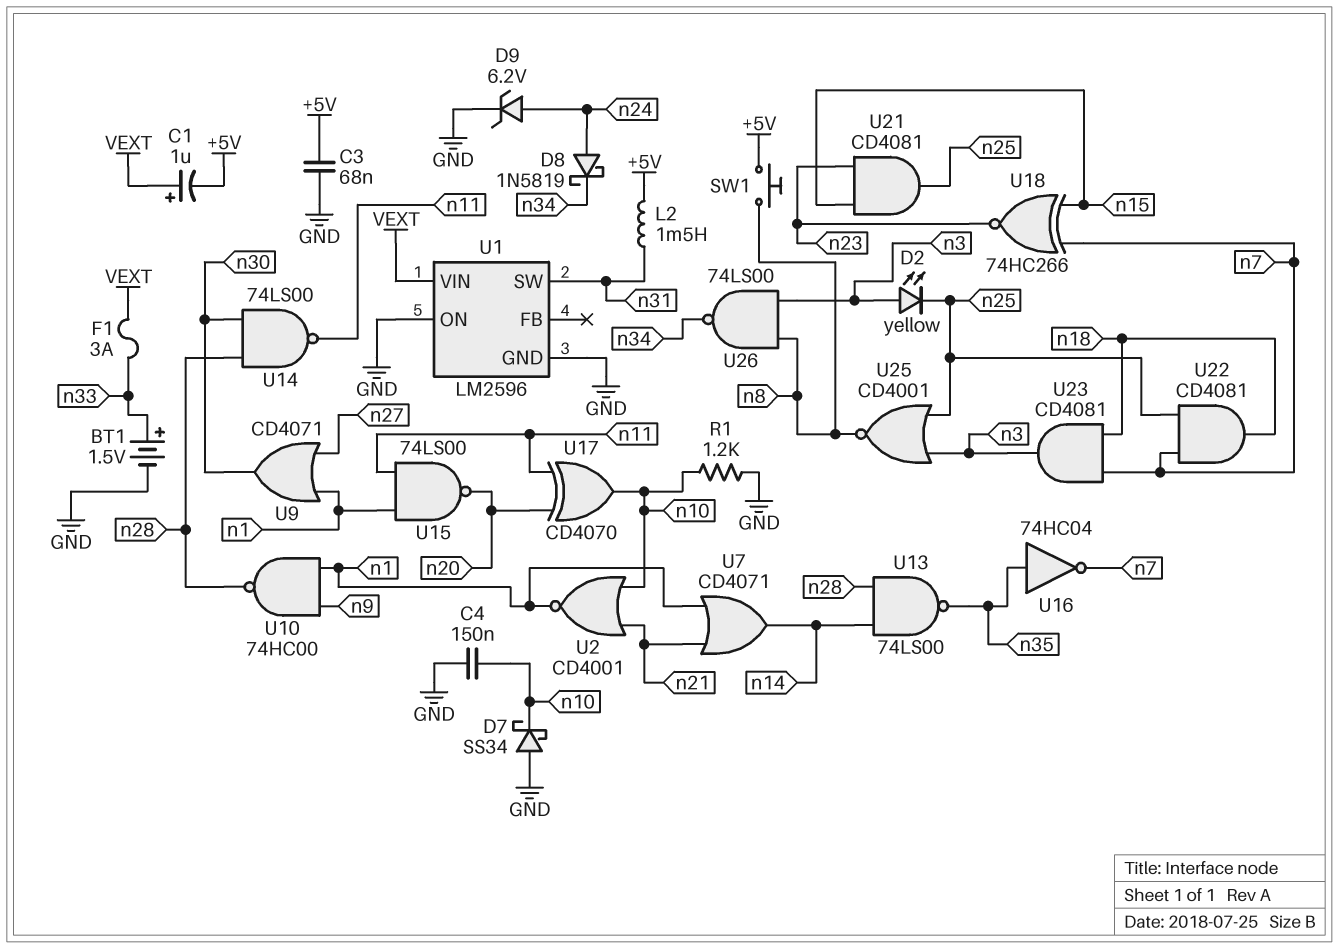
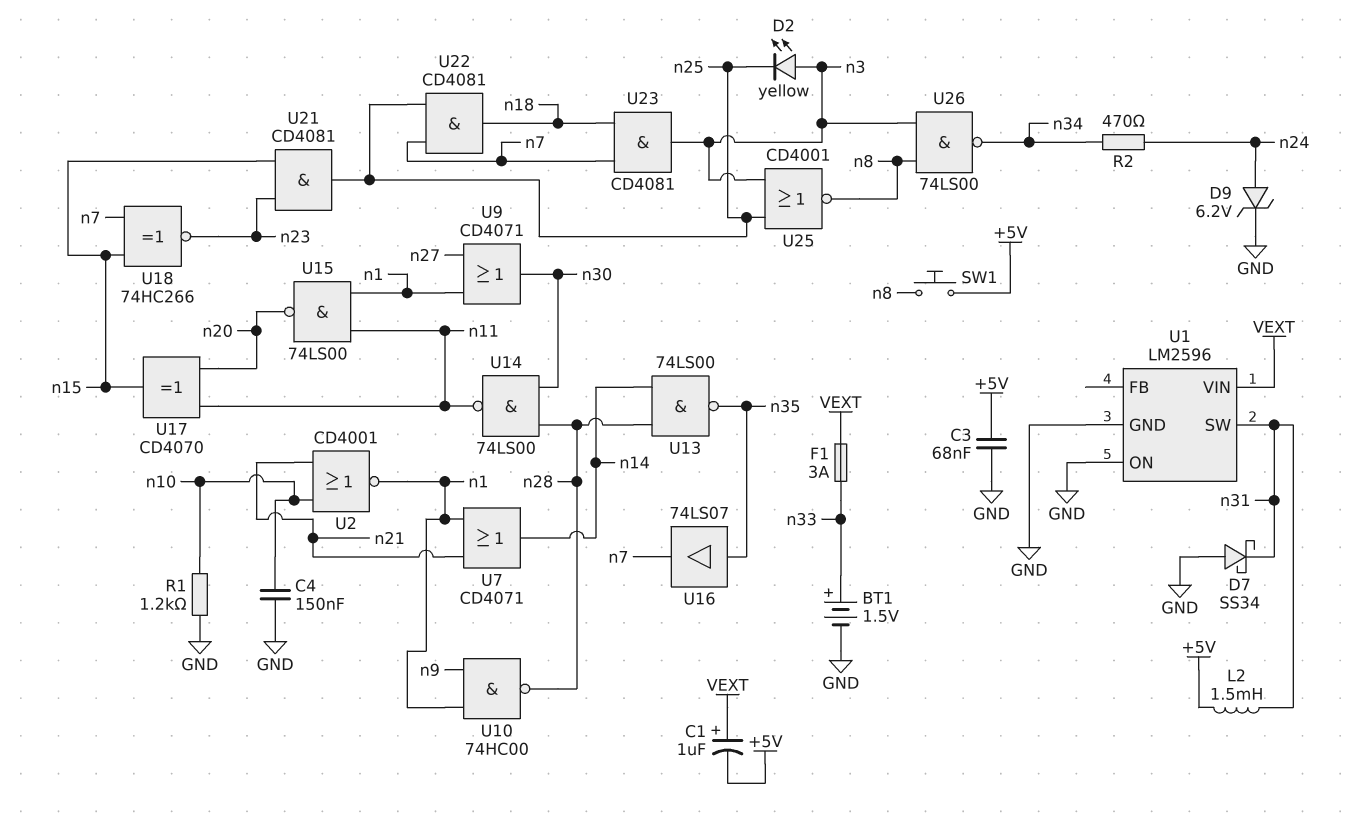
D7: schottky SS34 (A GND, K n10) -> schottky SS34 (A GND, K n31)
D8: schottky 1N5819 (A n24, K n34) -> none
R2: none -> 470 (n24, n34)
U16: NOT 74HC04 (in n35, out n7) -> buffer 74LS07 (in n35, out n7)
U17: XOR CD4070 (in n11, in n20, out n10) -> XOR CD4070 (in n11, in n20, out n15)

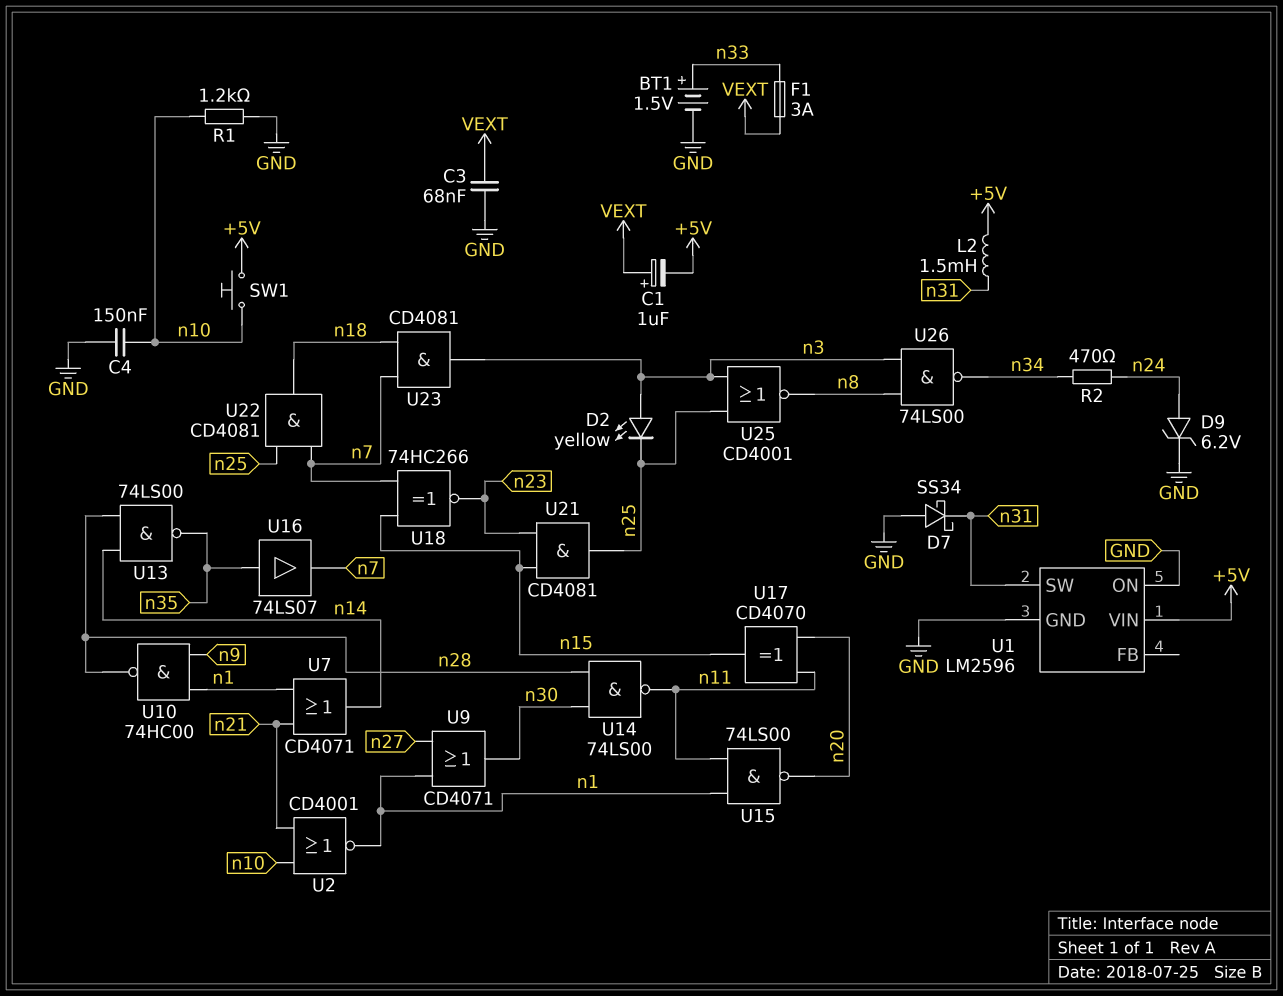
C3: 68nF (+5V, GND) -> 68nF (GND, VEXT)
SW1: button (+5V, n8) -> button (+5V, n10)
U1 pin VIN: VEXT -> +5V

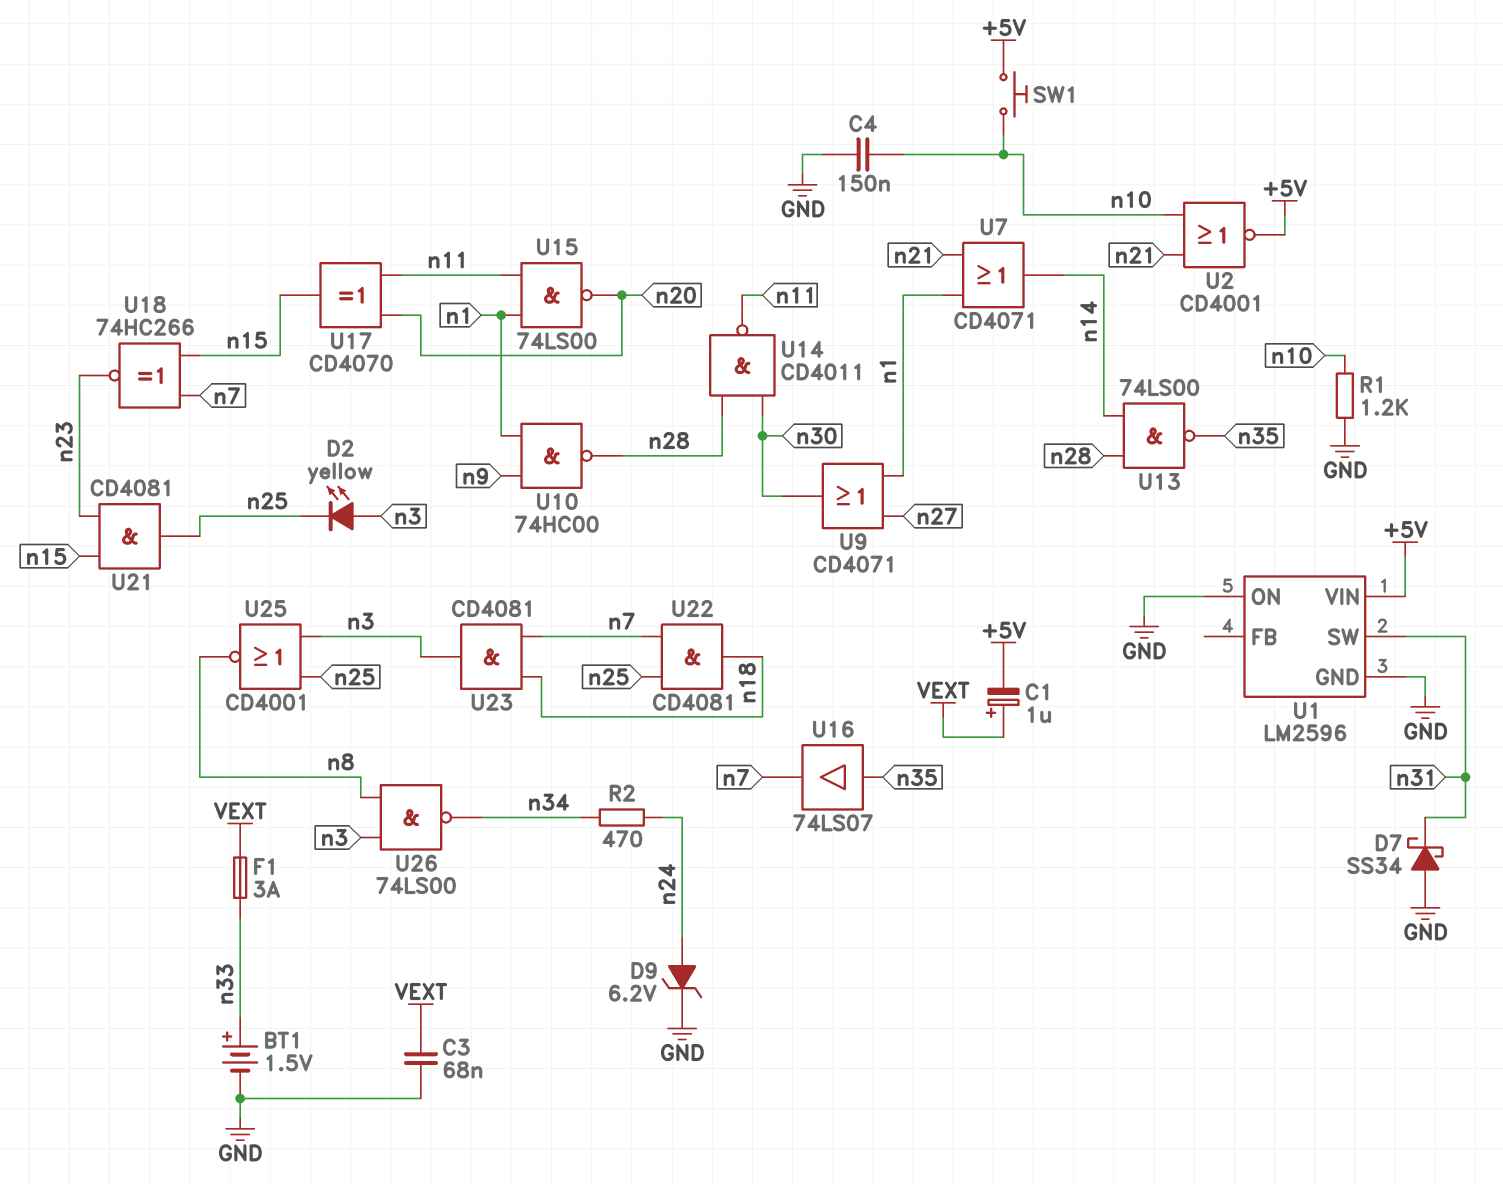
L2: 1.5mH (+5V, n31) -> none
U2: NOR CD4001 (in n10, in n21, out n1) -> NOR CD4001 (in n10, in n21, out +5V)
U14: NAND 74LS00 (in n28, in n30, out n11) -> NAND CD4011 (in n28, in n30, out n11)

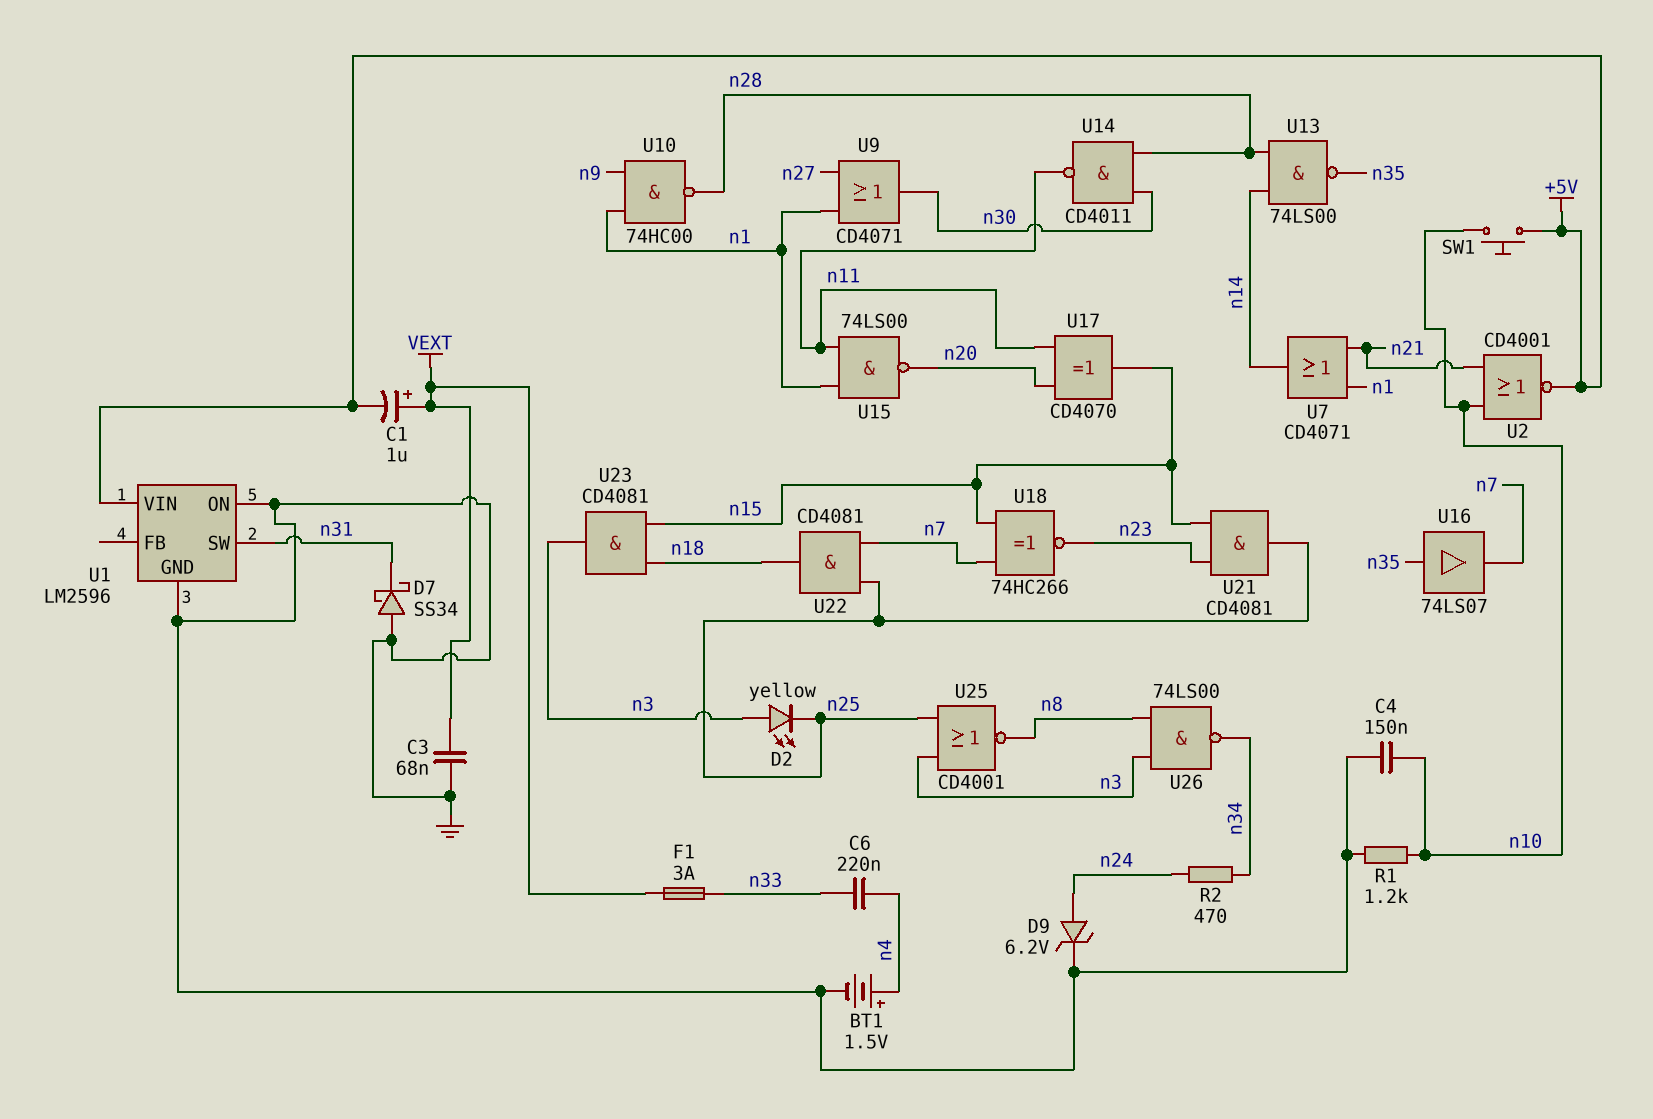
BT1: 1.5V (plus n33, minus GND) -> 1.5V (plus n4, minus GND)
C6: none -> 220nF (n4, n33)
U23: AND CD4081 (in n7, in n18, out n3) -> AND CD4081 (in n15, in n18, out n3)

